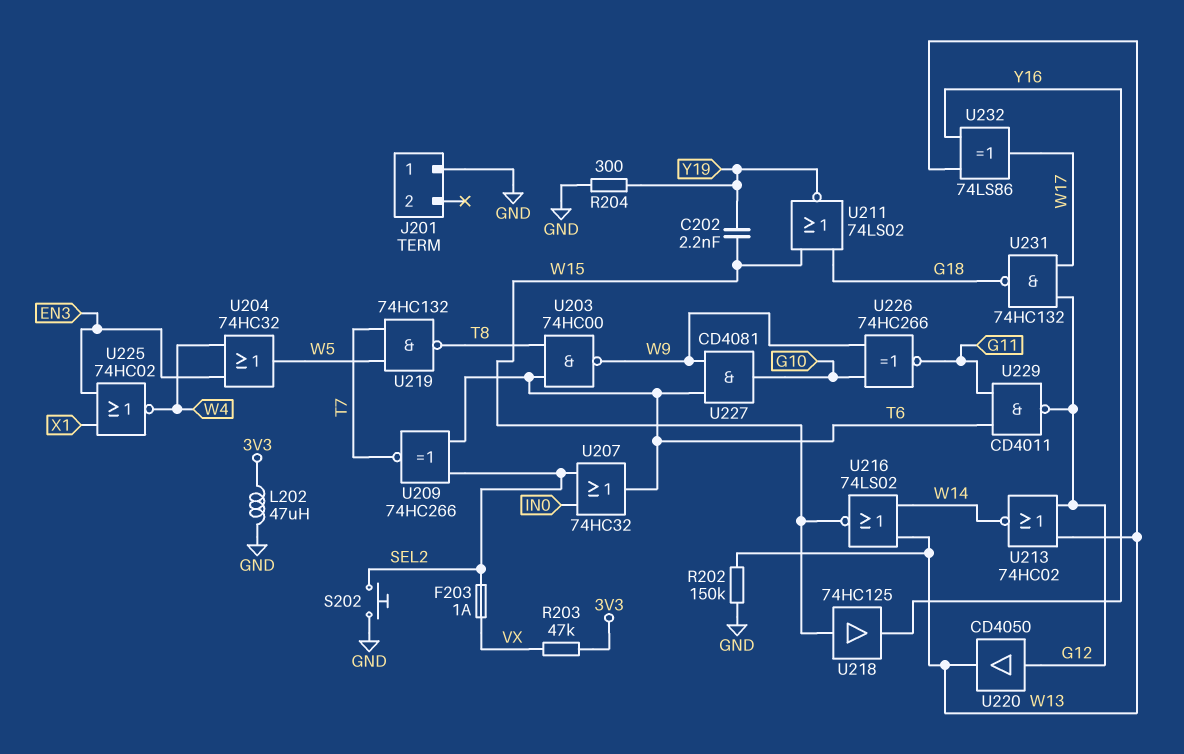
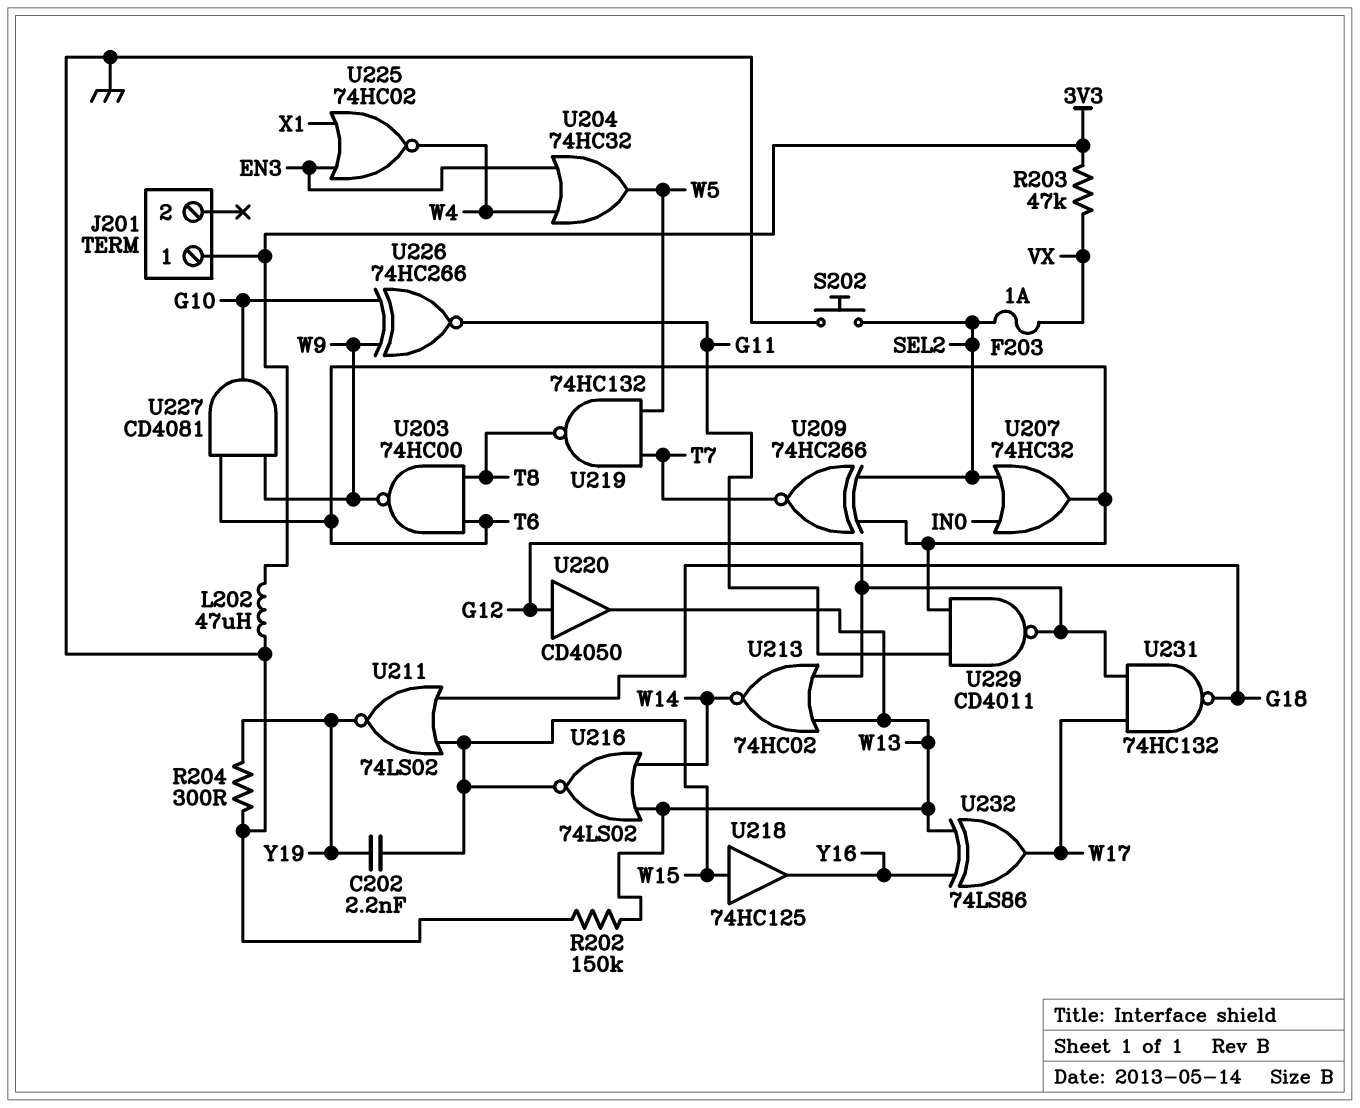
J201 pin 1: GND -> 3V3

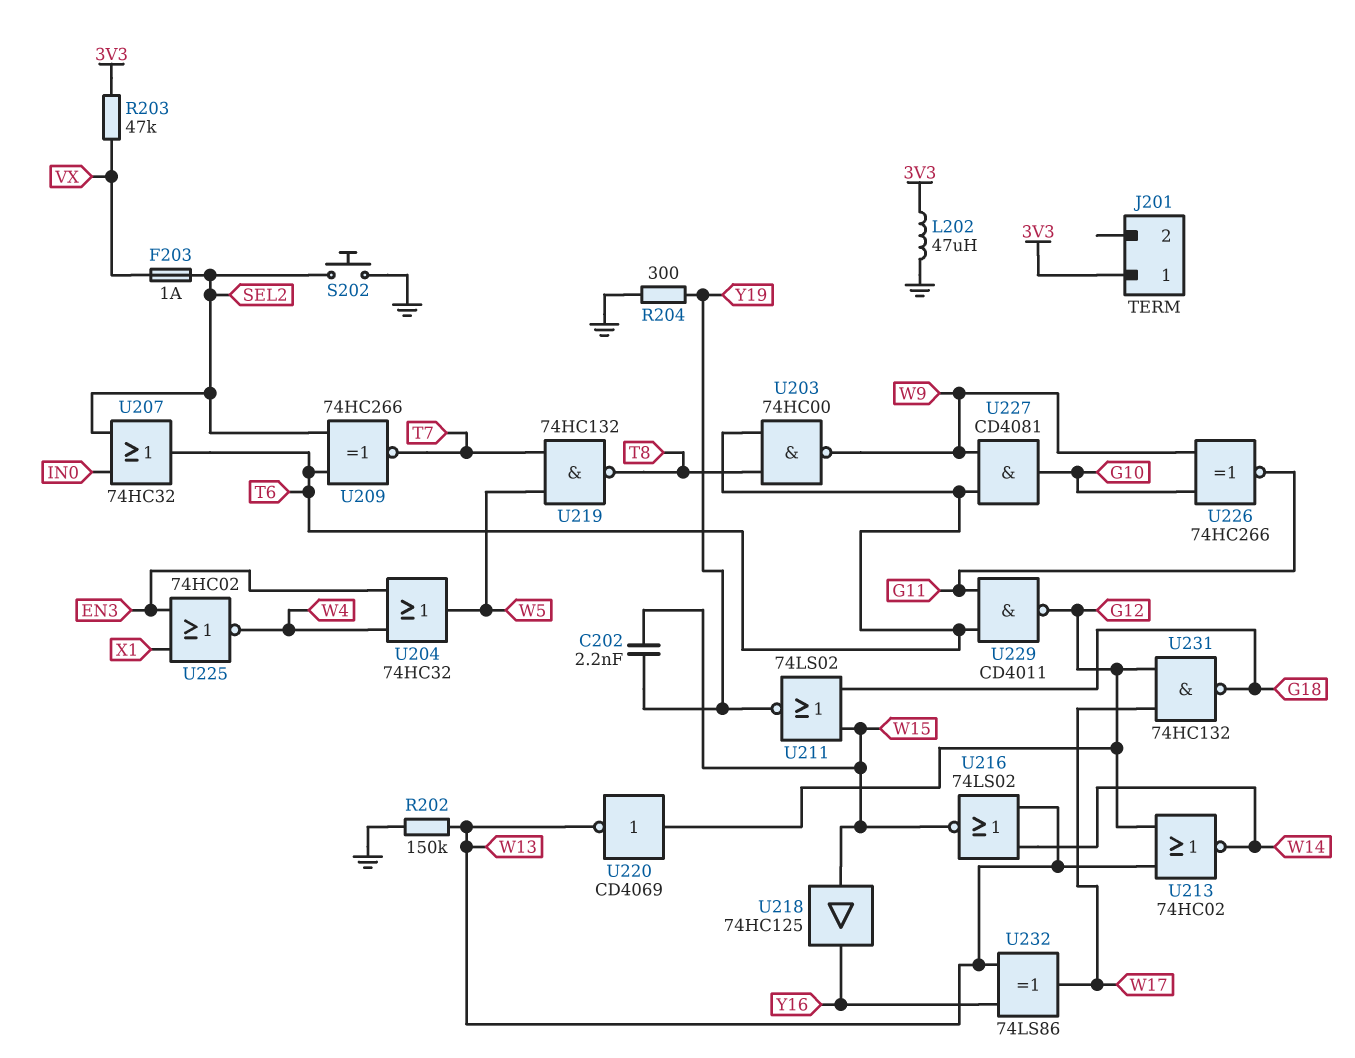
U220: buffer CD4050 (in G12, out W13) -> NOT CD4069 (in G12, out W13)

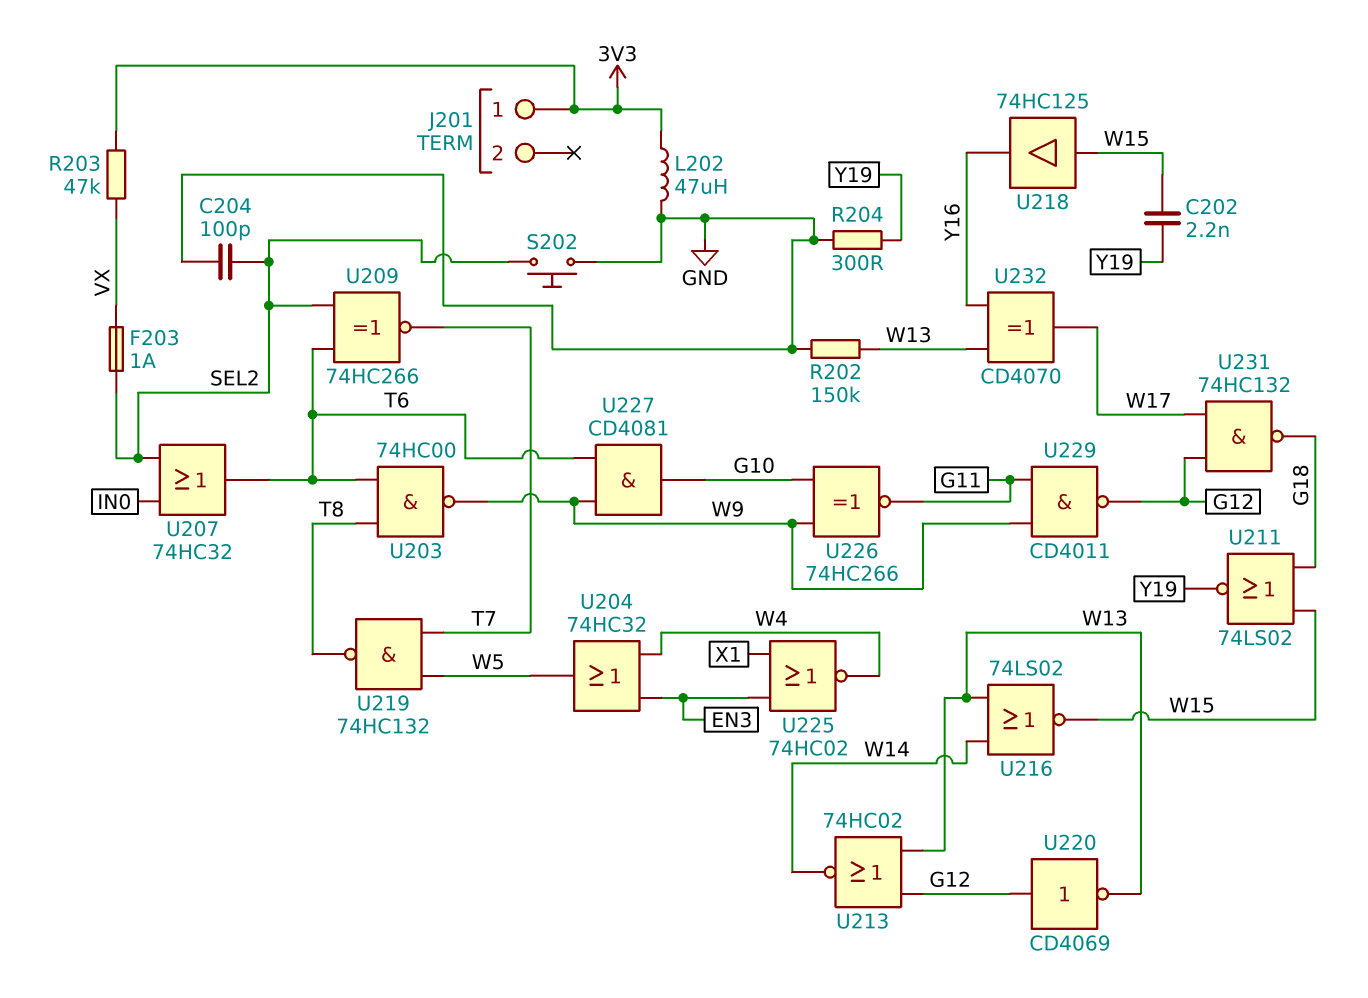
C204: none -> 100pF (GND, SEL2)
U229: NAND CD4011 (in G11, in T6, out G12) -> NAND CD4011 (in G11, in W9, out G12)
U232: XOR 74LS86 (in W13, in Y16, out W17) -> XOR CD4070 (in W13, in Y16, out W17)

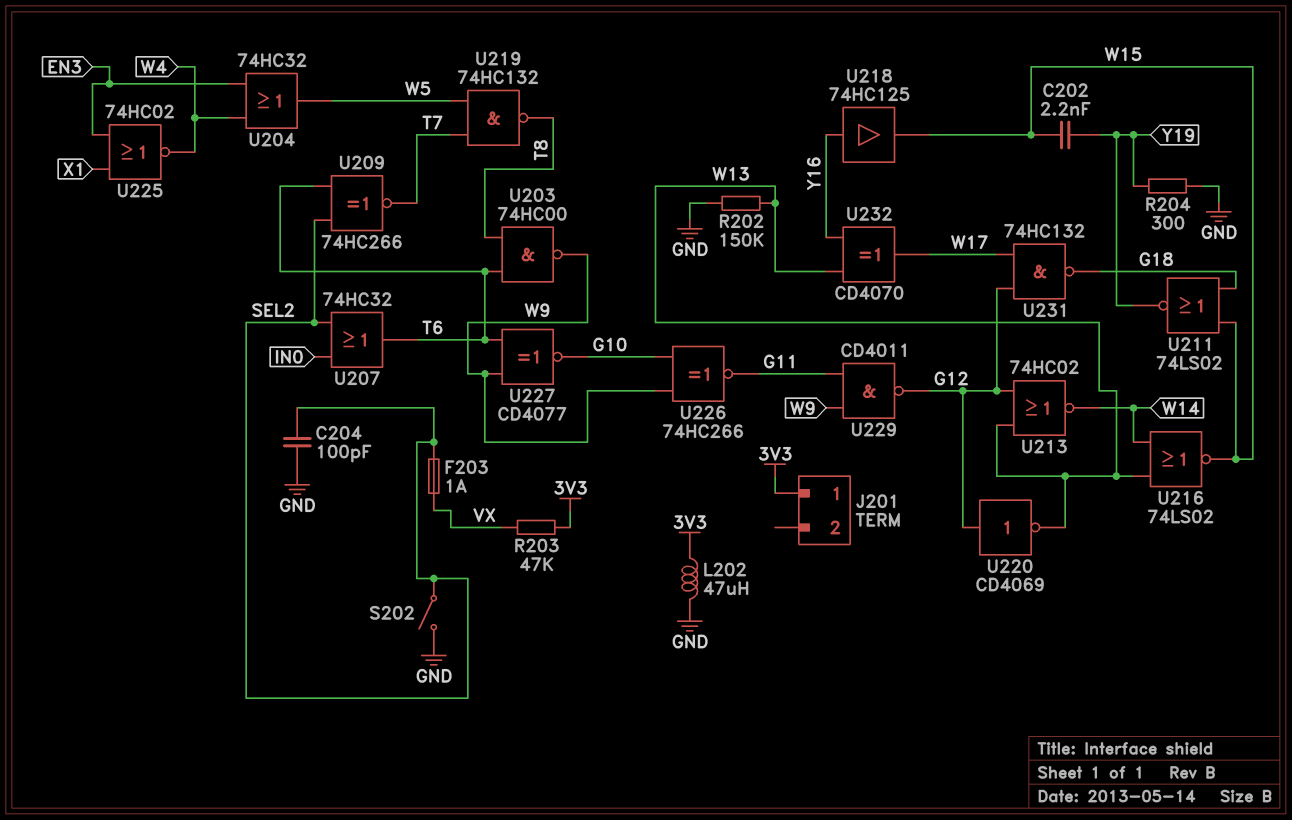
S202: button (GND, SEL2) -> switch (GND, SEL2)
U218: buffer 74HC125 (in W15, out Y16) -> buffer 74HC125 (in Y16, out W15)
U227: AND CD4081 (in T6, in W9, out G10) -> XNOR CD4077 (in T6, in W9, out G10)

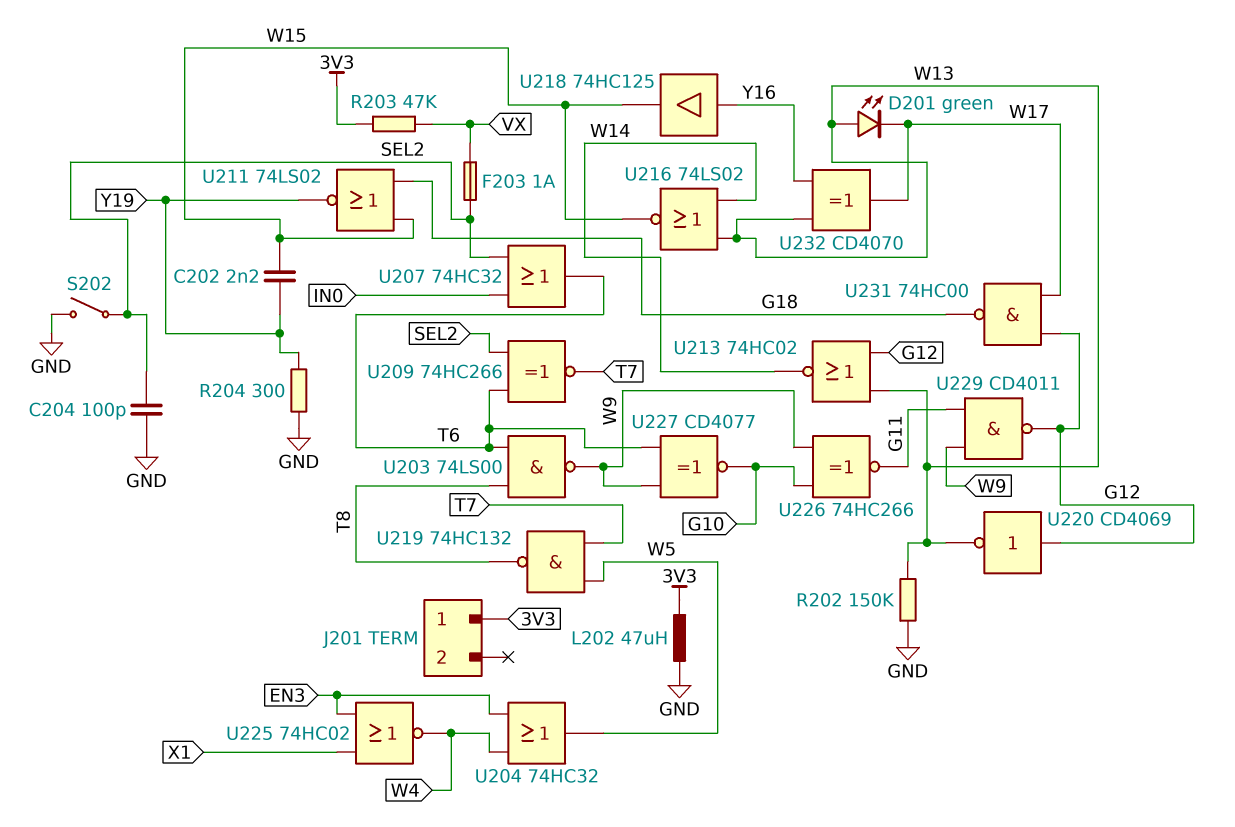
D201: none -> LED green (A W13, K W17)
U203: NAND 74HC00 (in T6, in T8, out W9) -> NAND 74LS00 (in T6, in T8, out W9)
U231: NAND 74HC132 (in G12, in W17, out G18) -> NAND 74HC00 (in G12, in W17, out G18)

